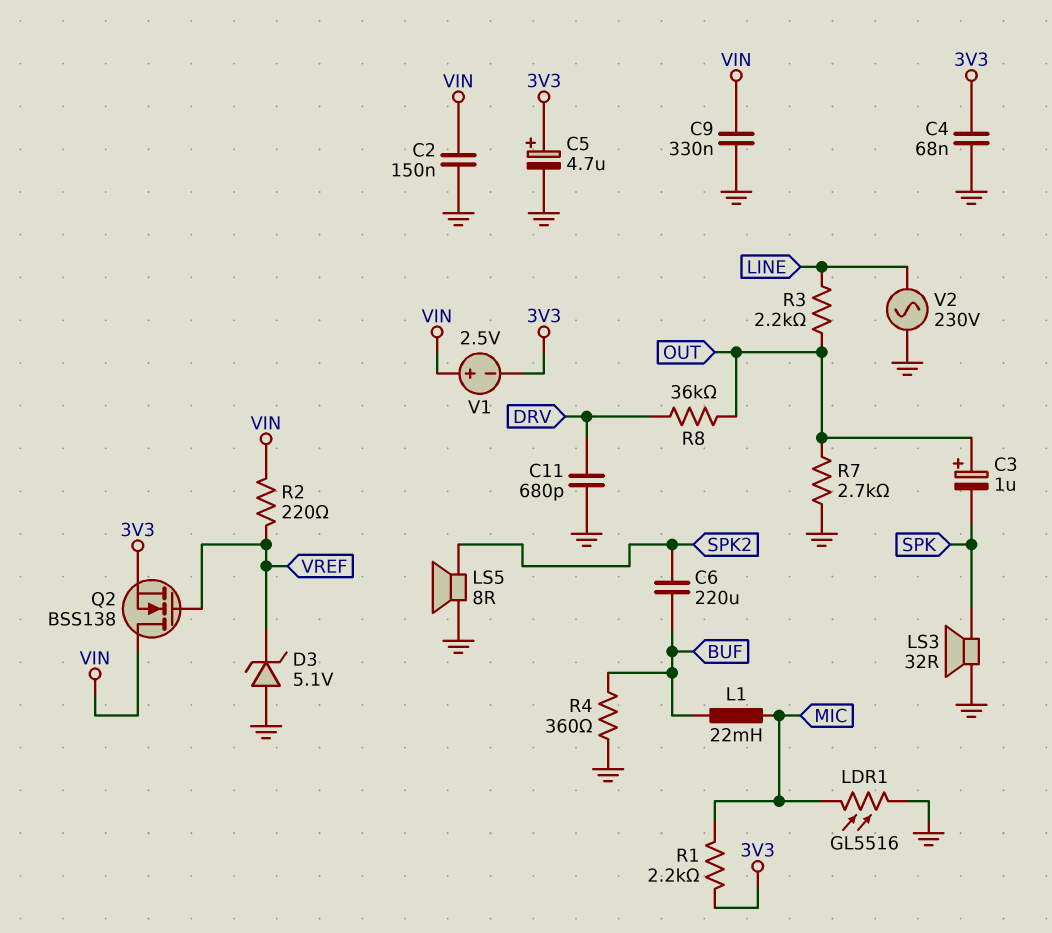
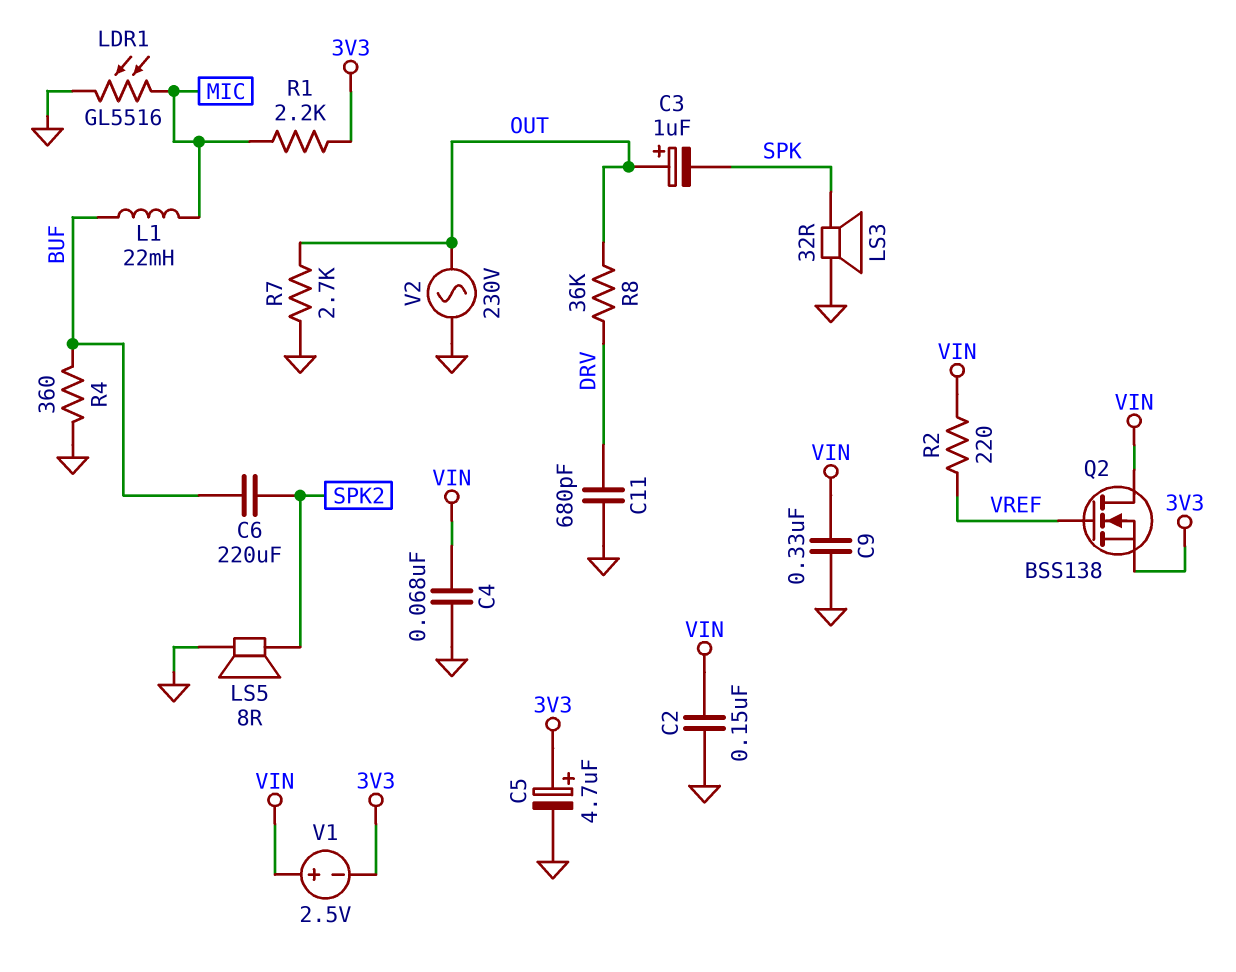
C4: 68nF (3V3, GND) -> 68nF (GND, VIN)
D3: zener 5.1V (A GND, K VREF) -> none
R3: 2.2k (LINE, OUT) -> none
V2: AC 230V (GND, LINE) -> AC 230V (GND, OUT)

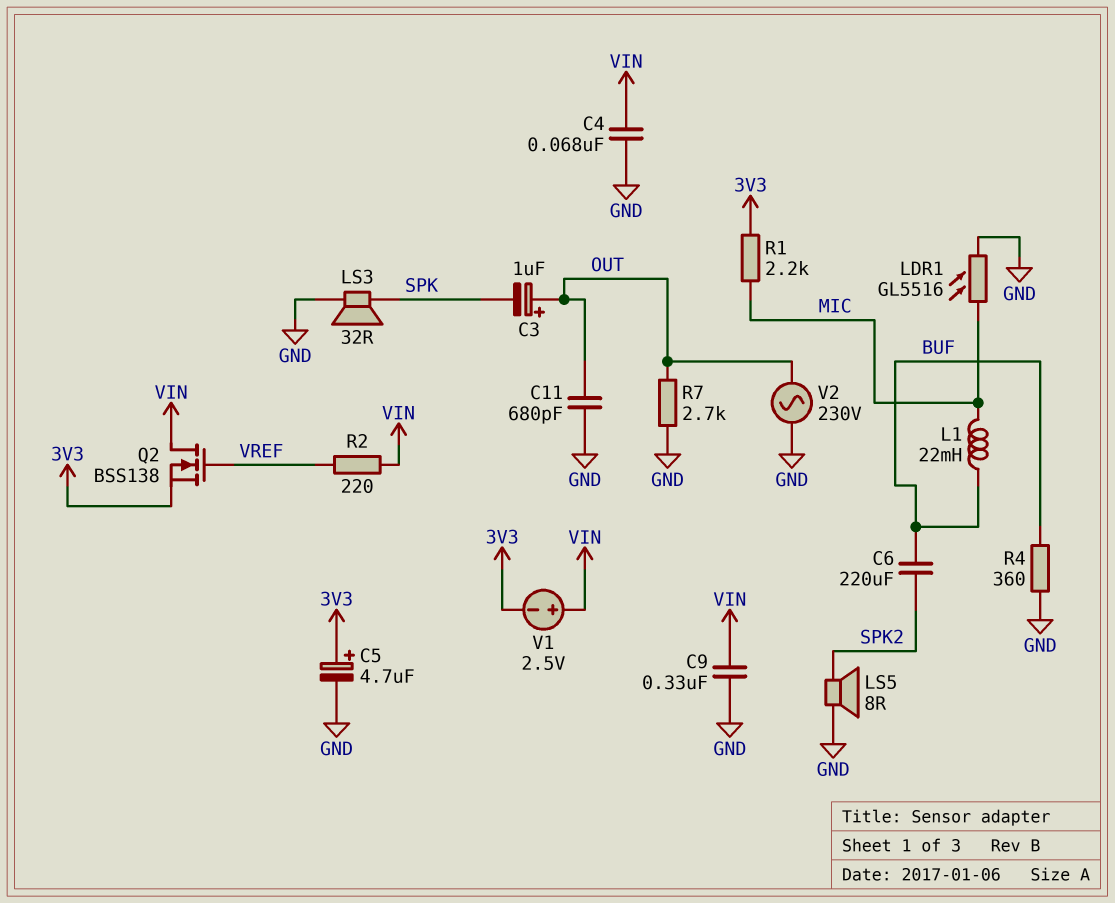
C2: 150nF (GND, VIN) -> none
C11: 680pF (DRV, GND) -> 680pF (GND, OUT)
R8: 36k (DRV, OUT) -> none

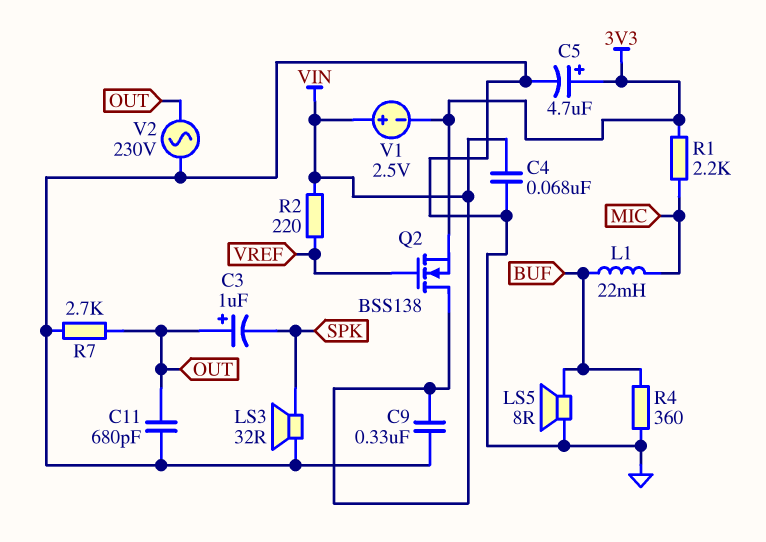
C6: 220uF (BUF, SPK2) -> none
LDR1: GL5516 (GND, MIC) -> none
LS5: speaker 8R (GND, SPK2) -> speaker 8R (BUF, GND)

